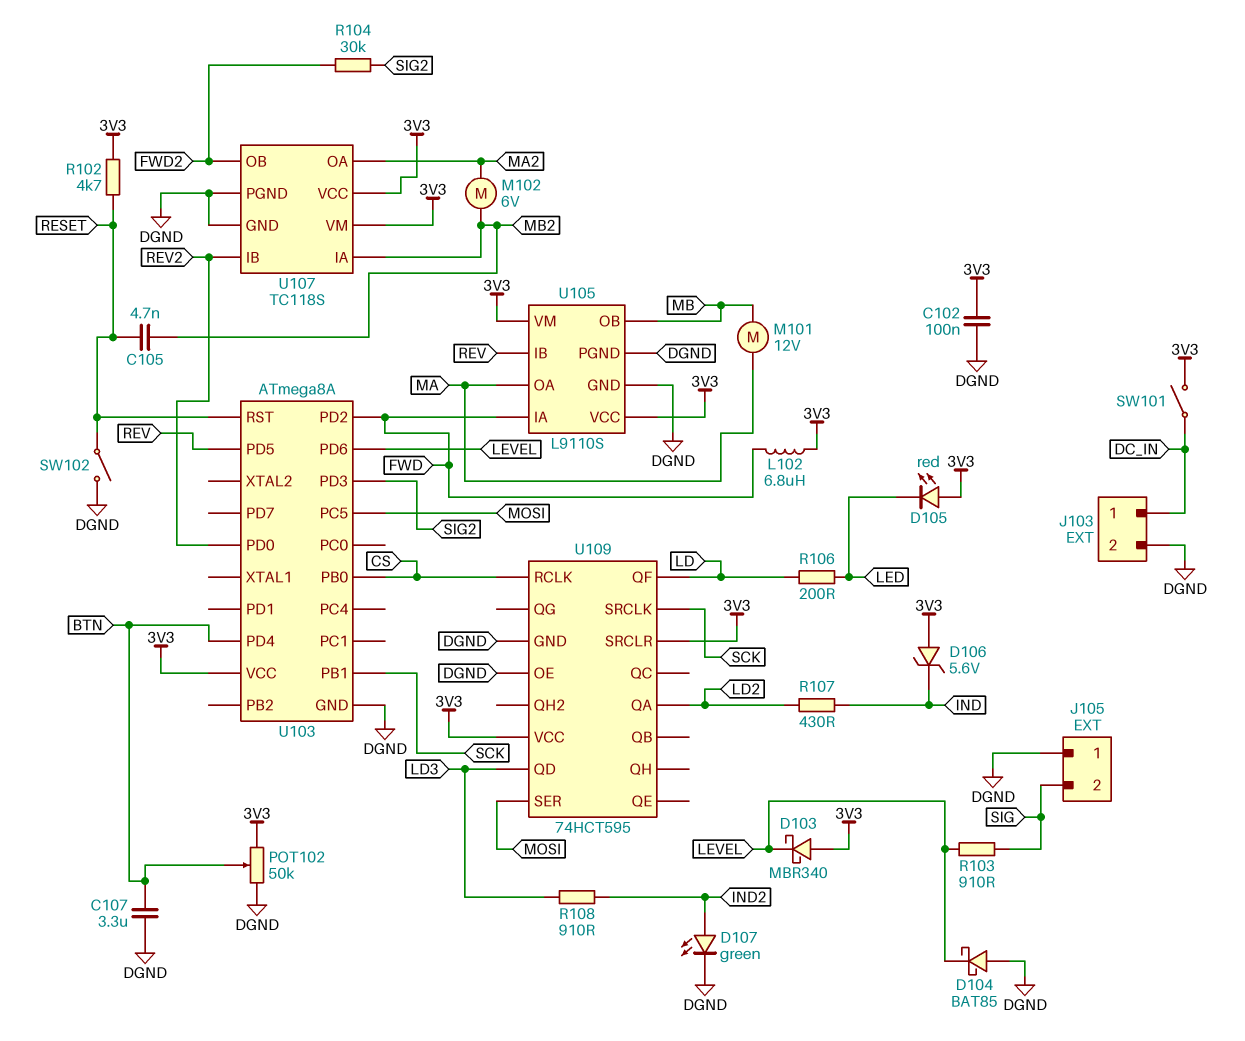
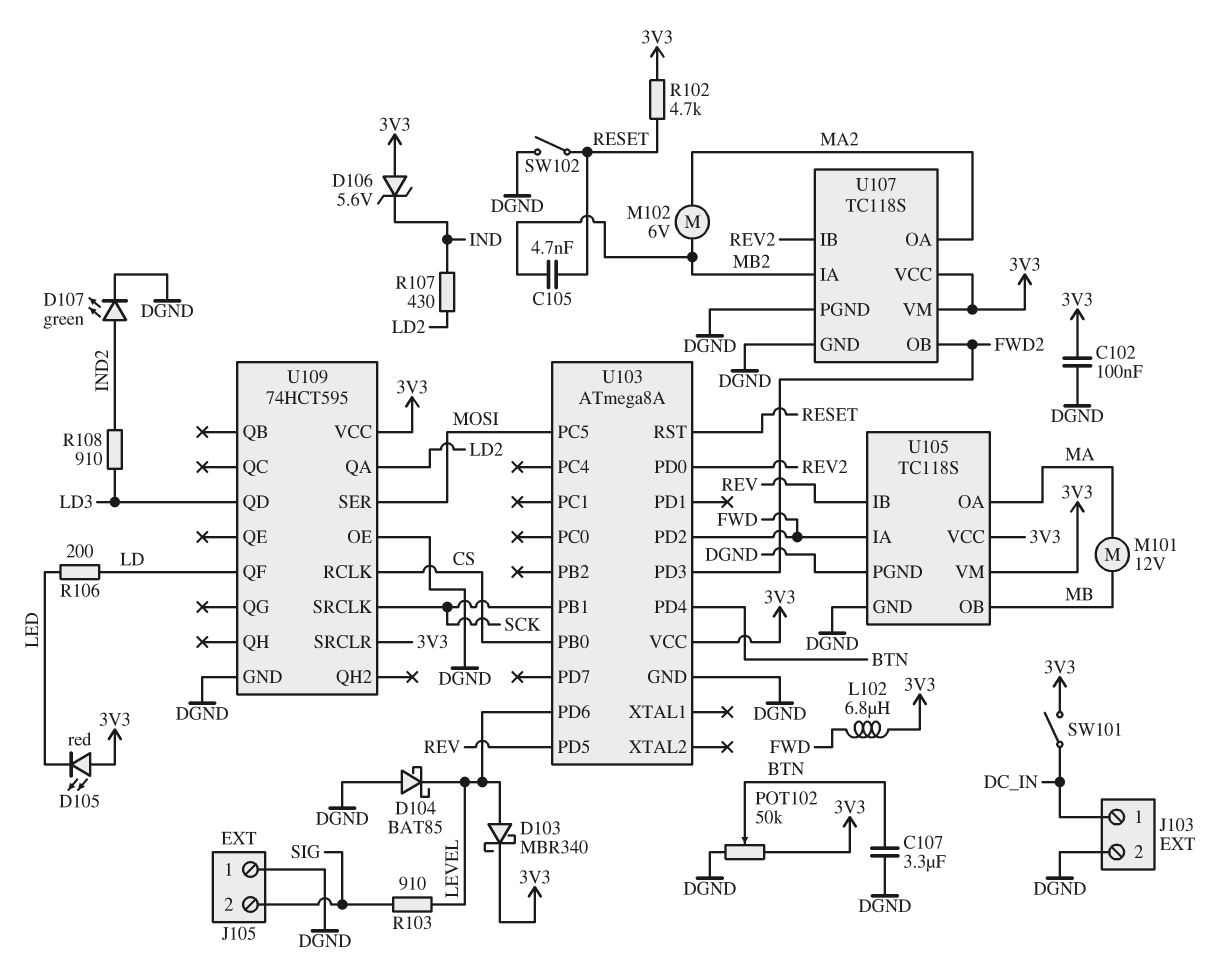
D103: schottky MBR340 (A 3V3, K LEVEL) -> schottky MBR340 (A LEVEL, K 3V3)
R104: 30k (FWD2, SIG2) -> none
U103 pin PD3: SIG2 -> FWD2
U105: L9110S -> TC118S

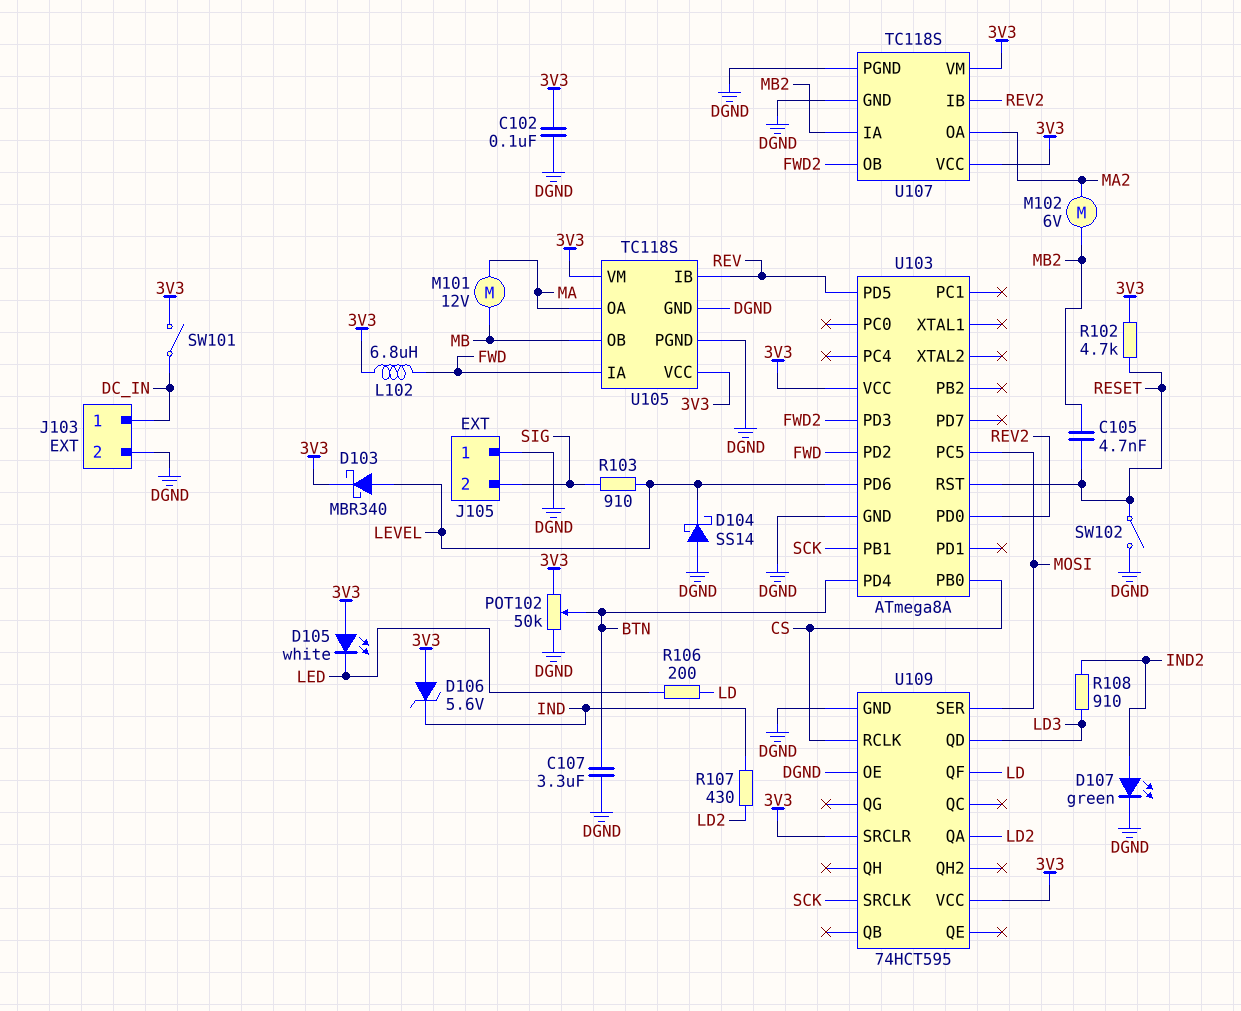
D104: schottky BAT85 (A DGND, K LEVEL) -> schottky SS14 (A DGND, K LEVEL)
D105: LED red (A 3V3, K LED) -> LED white (A 3V3, K LED)

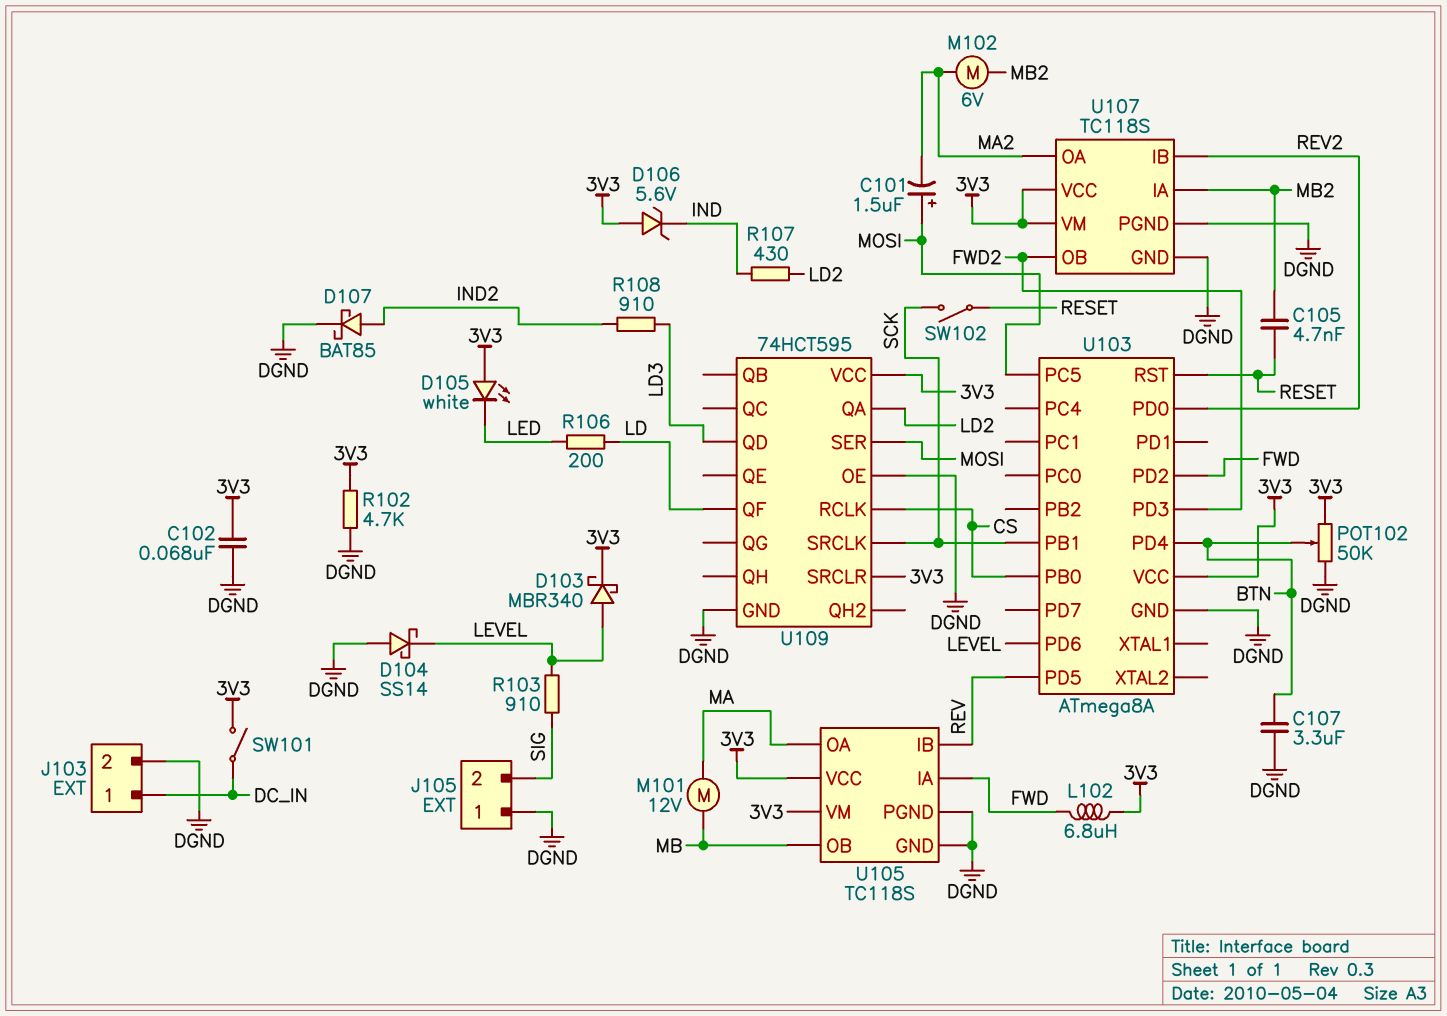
C101: none -> 1.5uF (plus MOSI, minus MA2)
C102: 100nF (3V3, DGND) -> 68nF (3V3, DGND)
D107: LED green (A IND2, K DGND) -> schottky BAT85 (A IND2, K DGND)
R102: 4.7k (3V3, RESET) -> 4.7k (3V3, DGND)
SW102: switch (DGND, RESET) -> switch (RESET, SCK)

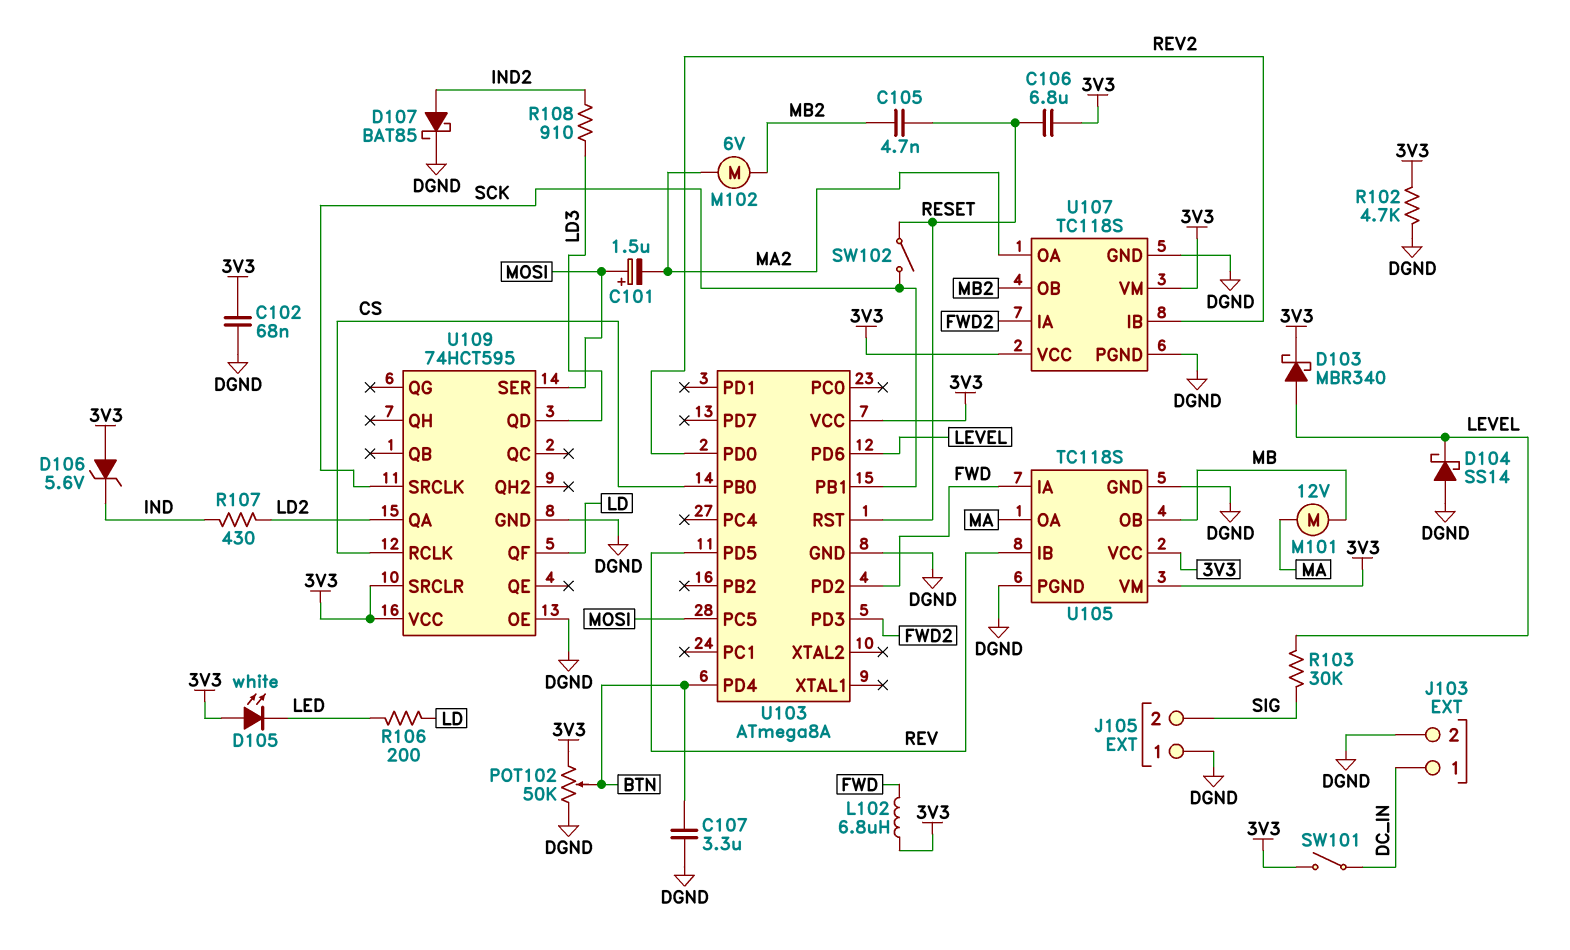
C106: none -> 6.8uF (3V3, RESET)
R103: 910 (LEVEL, SIG) -> 30k (LEVEL, SIG)
U107 pin IA: MB2 -> FWD2
U107 pin OB: FWD2 -> MB2

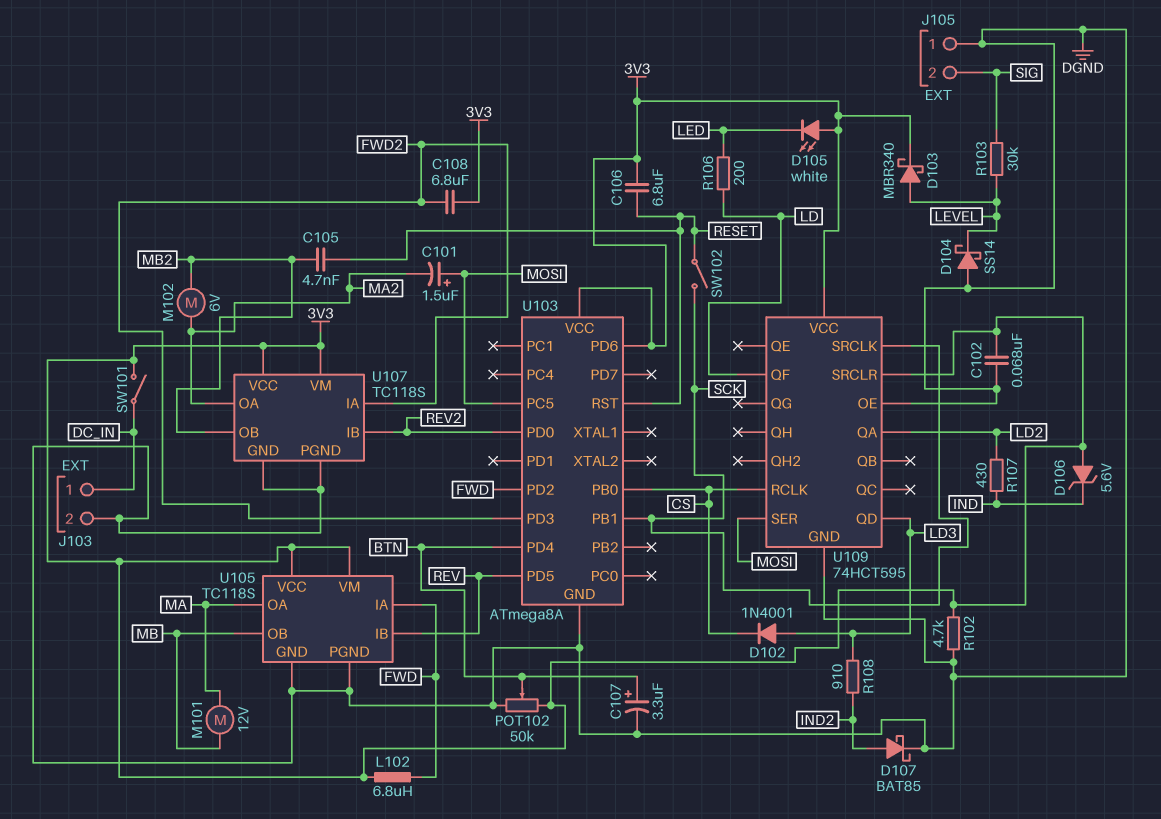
C107: 3.3uF (BTN, DGND) -> 3.3uF (plus BTN, minus DGND)
C108: none -> 6.8uF (3V3, FWD2)
D102: none -> diode 1N4001 (A LD3, K CS)
U103 pin PD6: LEVEL -> 3V3

